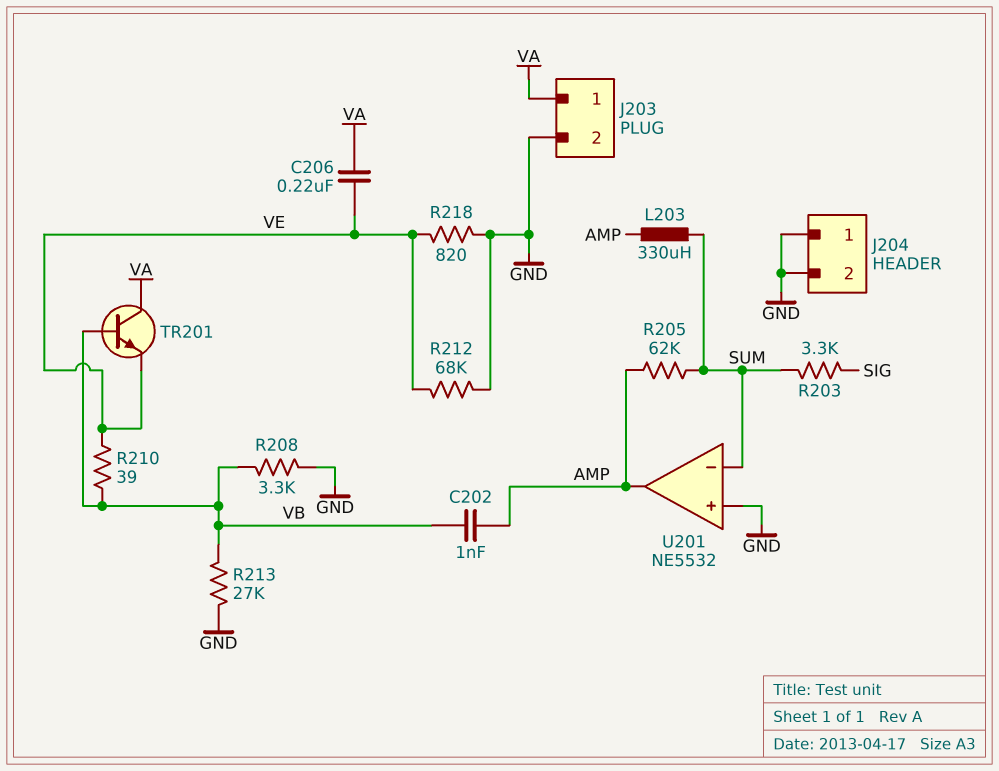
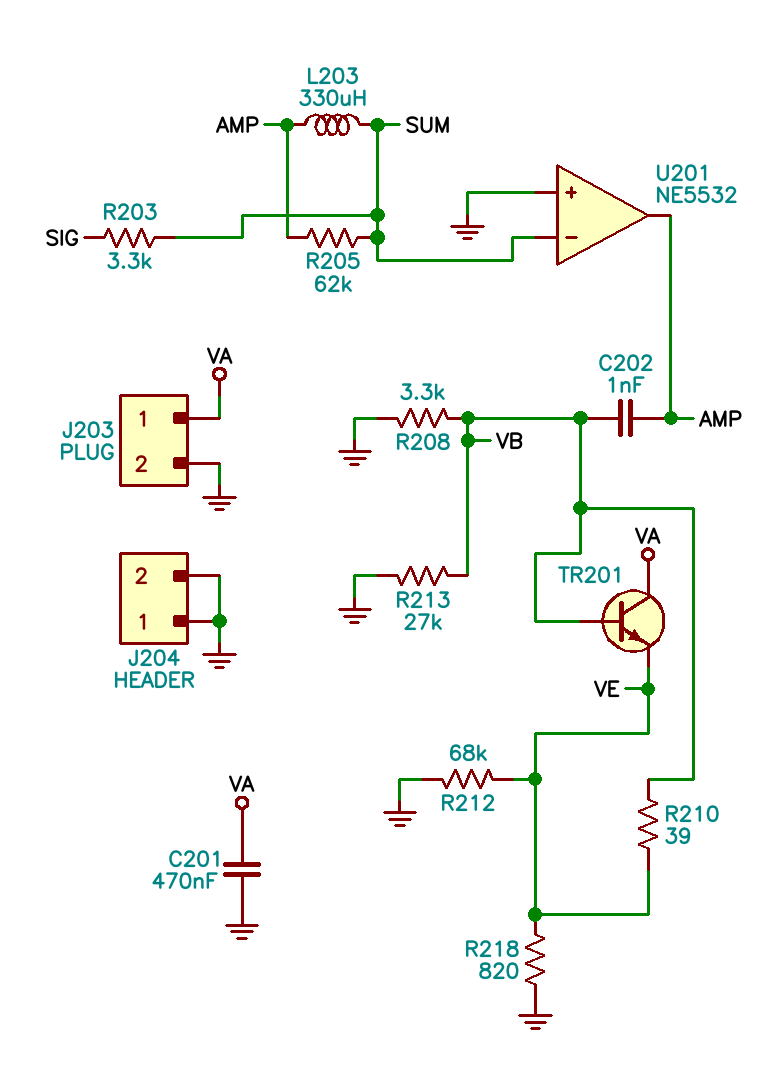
C201: none -> 470nF (GND, VA)
C206: 220nF (VA, VE) -> none

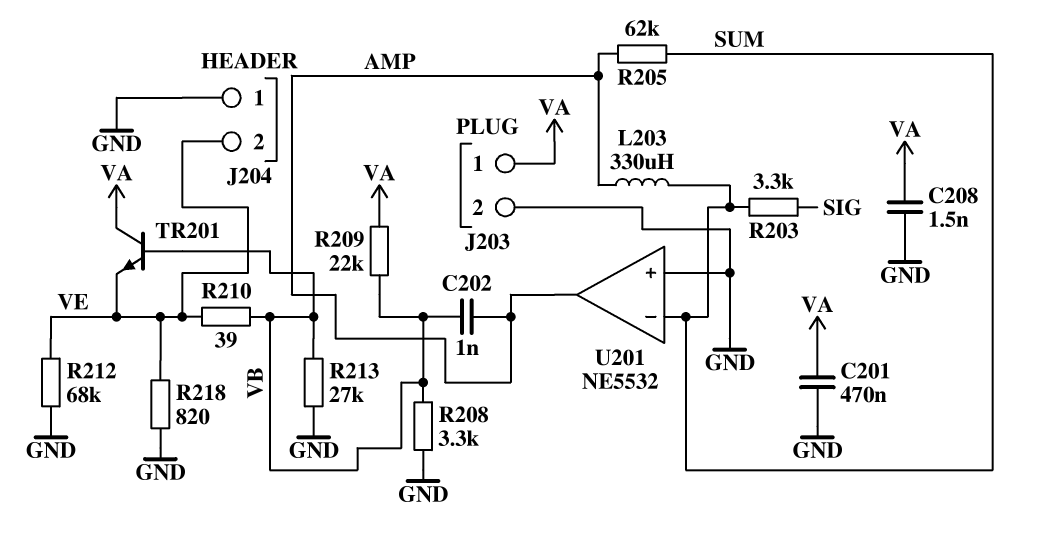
C208: none -> 1.5nF (GND, VA)
J204 pin 2: GND -> VE
R209: none -> 22k (VA, VB)

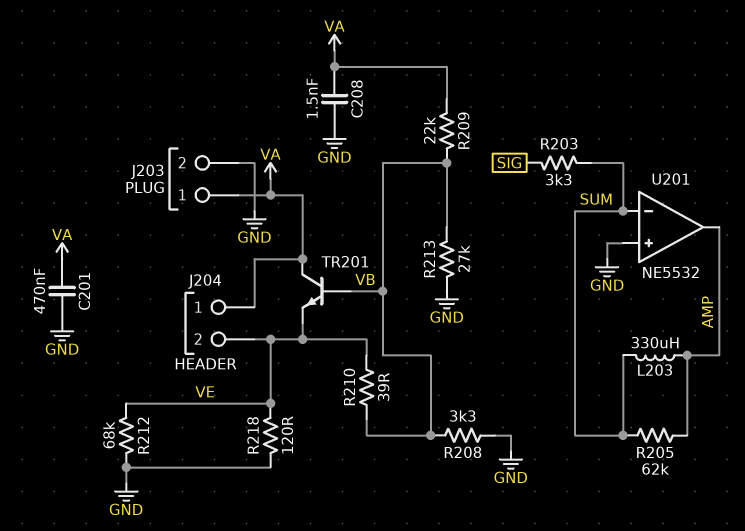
C202: 1nF (AMP, VB) -> none
J204 pin 1: GND -> VA
R218: 820 (GND, VE) -> 120 (GND, VE)

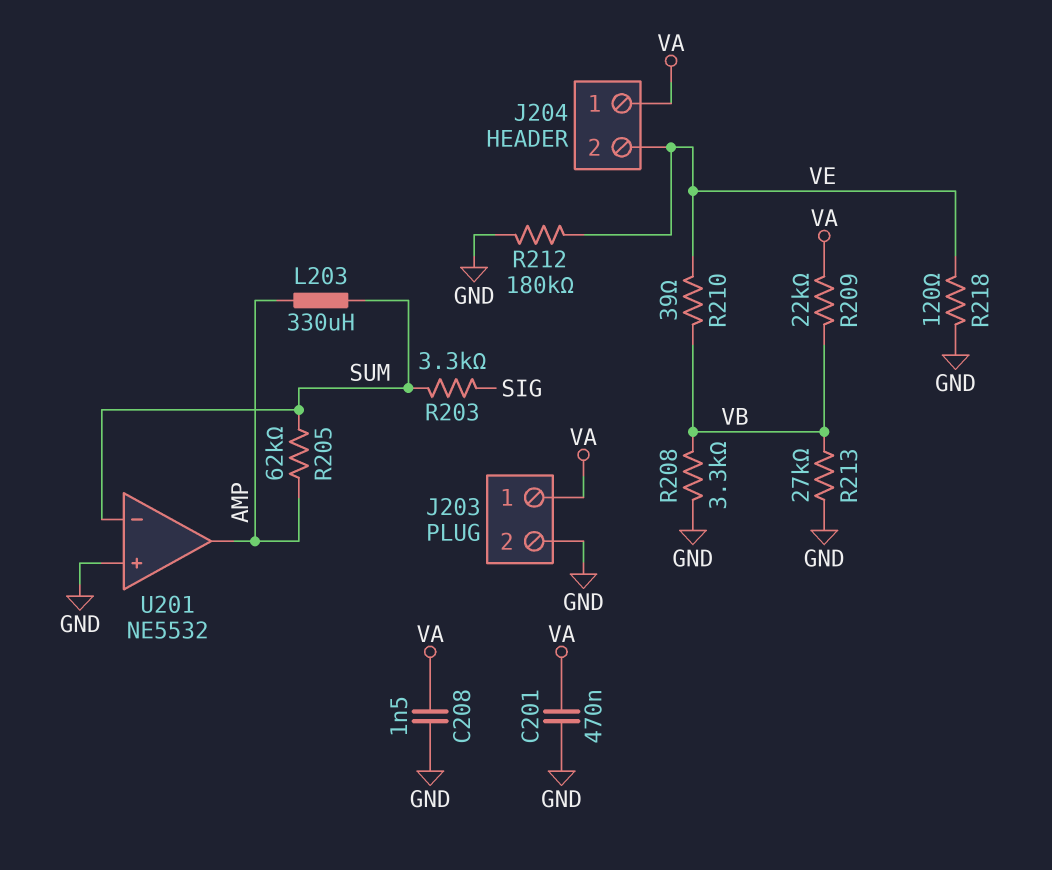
R212: 68k (GND, VE) -> 180k (GND, VE)
TR201: NPN (B VB, C VA, E VE) -> none

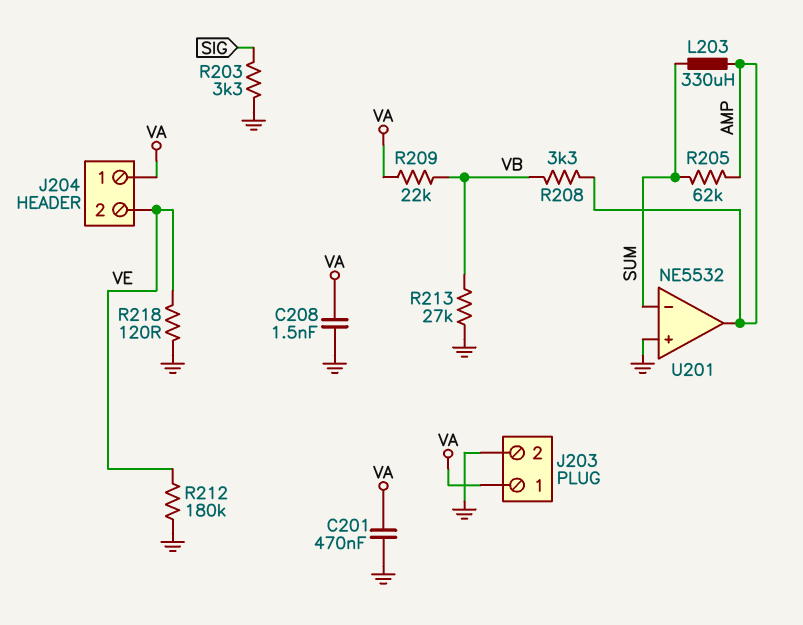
R203: 3.3k (SIG, SUM) -> 3.3k (GND, SIG)
R208: 3.3k (GND, VB) -> 3.3k (AMP, VB)
R210: 39 (VB, VE) -> none

